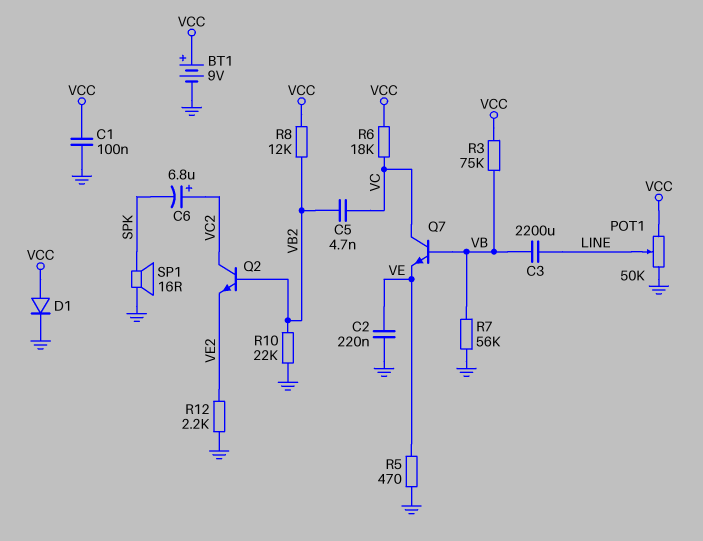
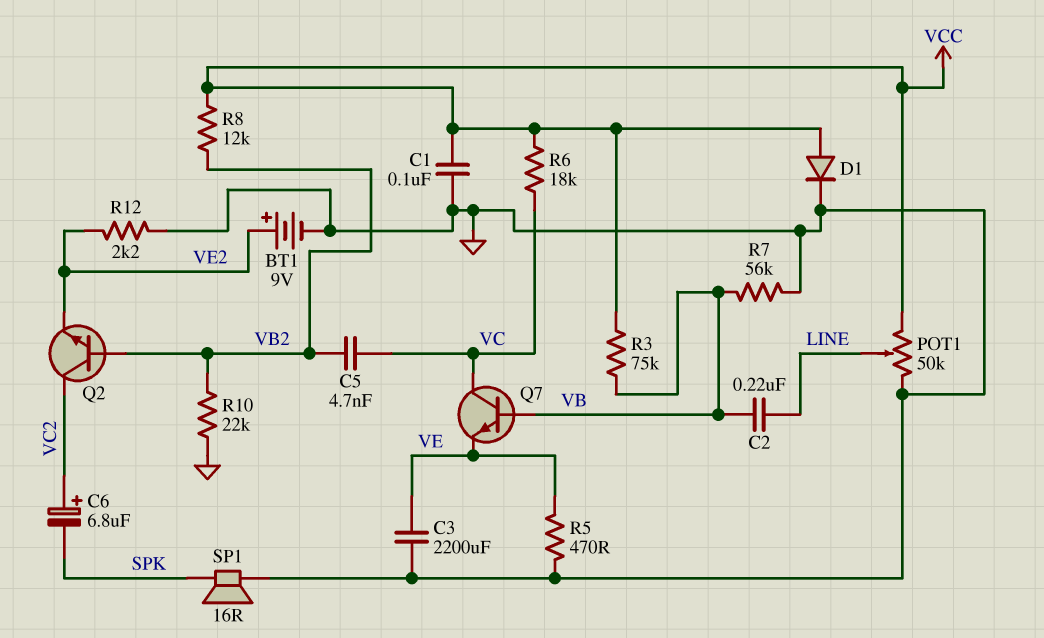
BT1: 9V (plus VCC, minus GND) -> 9V (plus VE2, minus GND)
C2: 220nF (GND, VE) -> 220nF (LINE, VB)
C3: 2200uF (LINE, VB) -> 2200uF (GND, VE)

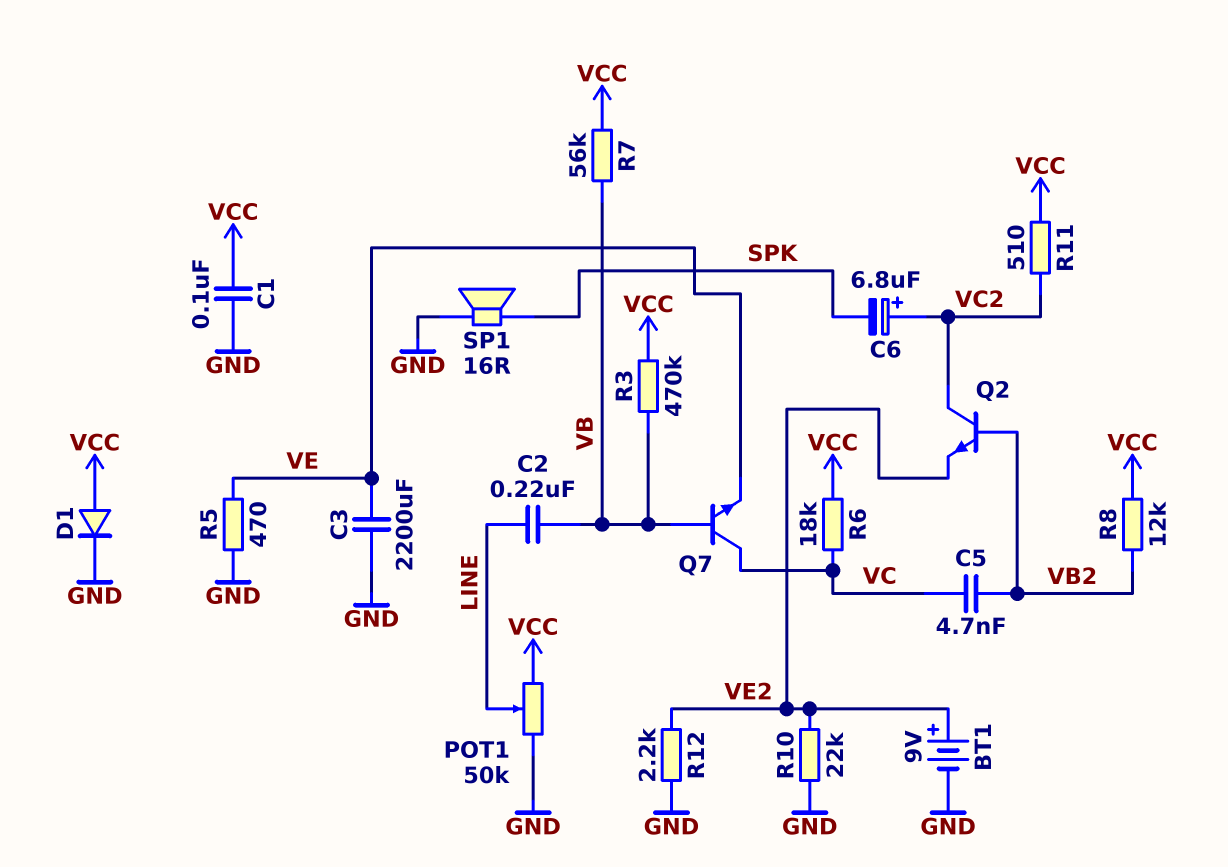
R3: 75k (VB, VCC) -> 470k (VB, VCC)
R7: 56k (GND, VB) -> 56k (VB, VCC)
R10: 22k (GND, VB2) -> 22k (GND, VE2)
R11: none -> 510 (VC2, VCC)

